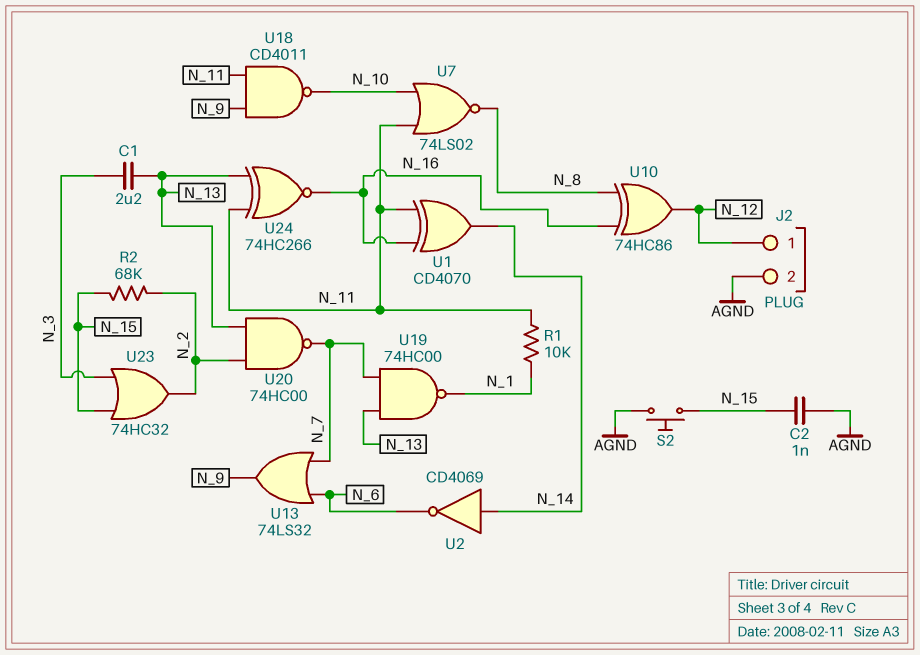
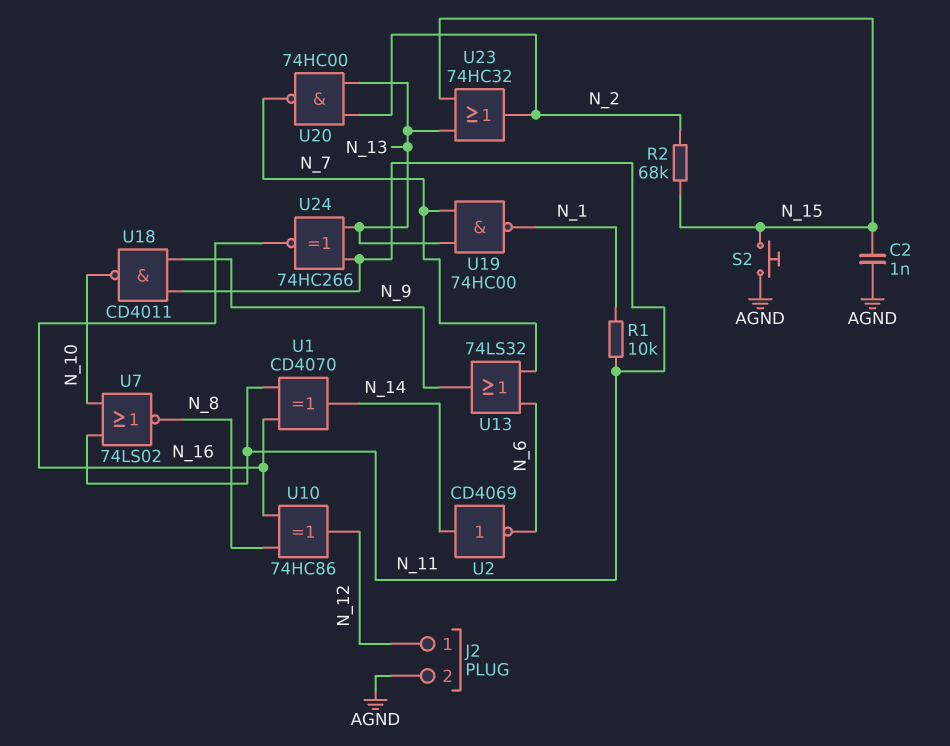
C1: 2.2uF (N_3, N_13) -> none
U23: OR 74HC32 (in N_3, in N_15, out N_2) -> OR 74HC32 (in N_13, in N_15, out N_2)

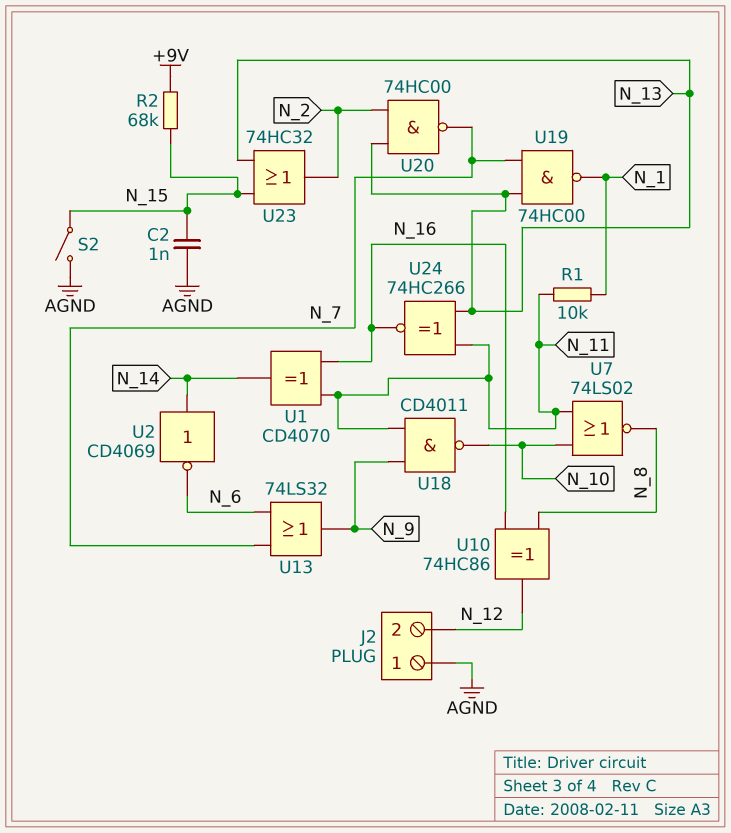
J2 pin 1: N_12 -> AGND
J2 pin 2: AGND -> N_12
R2: 68k (N_2, N_15) -> 68k (+9V, N_15)
S2: button (AGND, N_15) -> switch (AGND, N_15)

